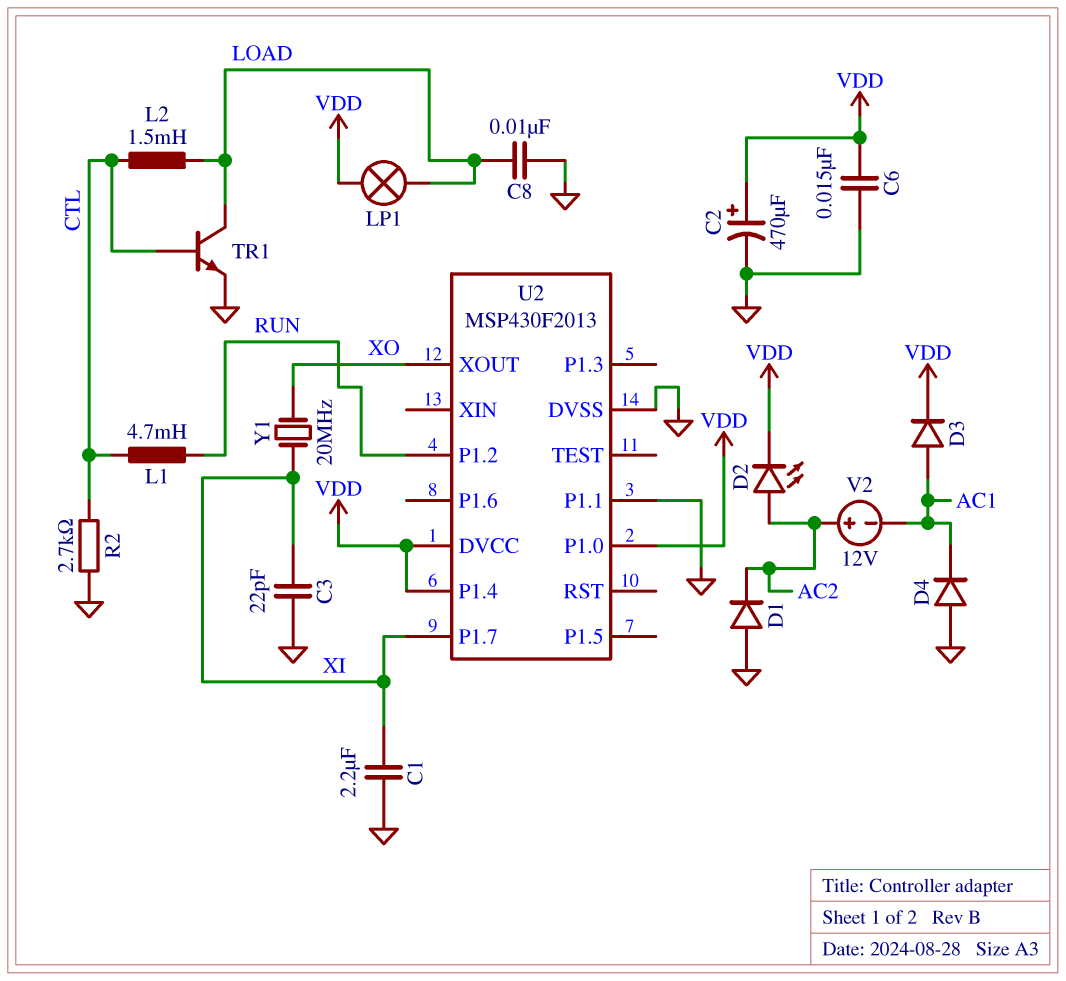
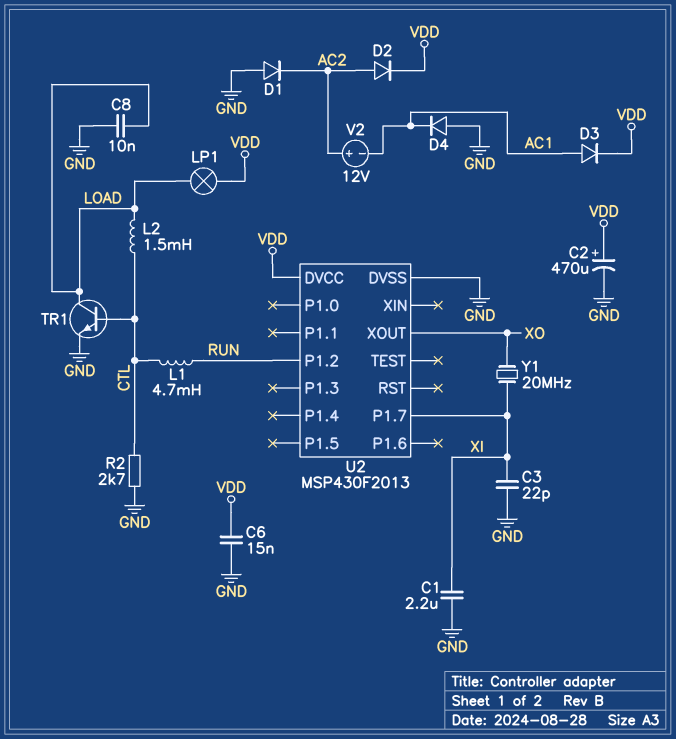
D2: LED (A AC2, K VDD) -> diode (A AC2, K VDD)
U2 pin P1.0: VDD -> none
U2 pin P1.1: GND -> none
U2 pin P1.4: VDD -> none

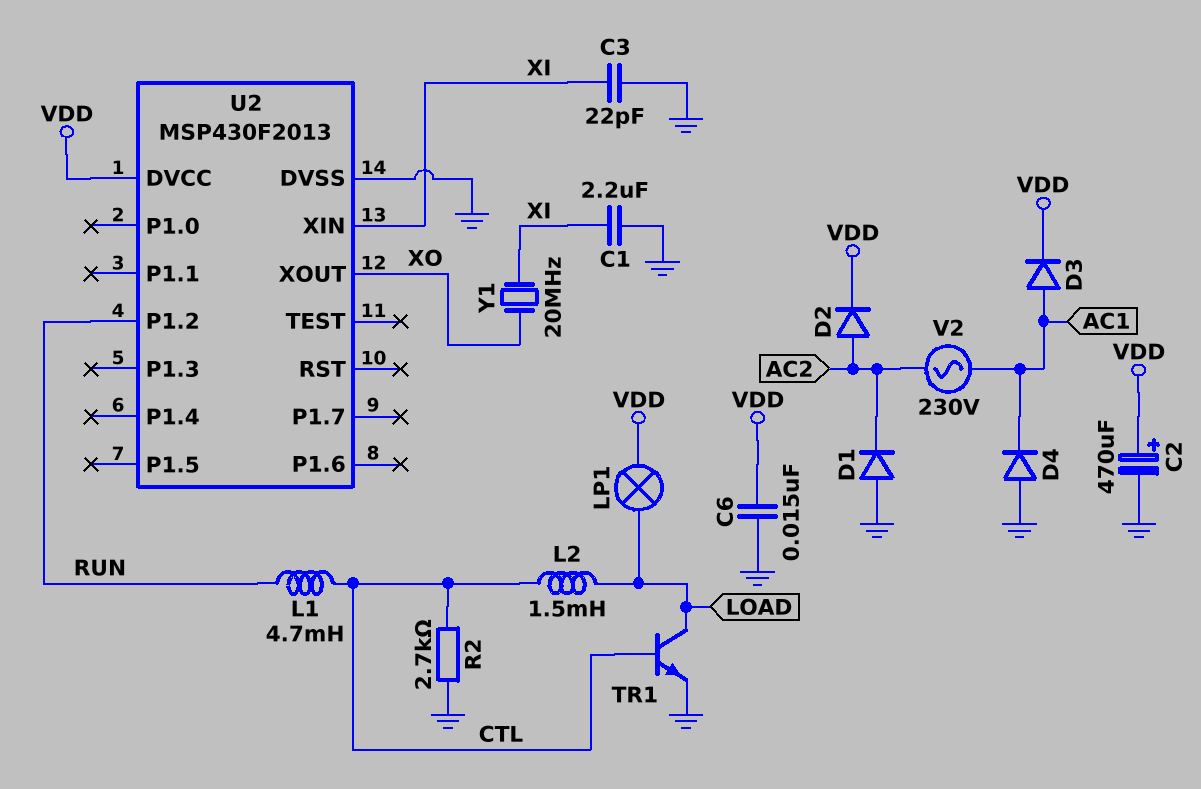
C8: 10nF (GND, LOAD) -> none
U2 pin P1.7: XI -> none
U2 pin XIN: none -> XI
V2: 12V (plus AC2, minus AC1) -> AC 230V (AC1, AC2)

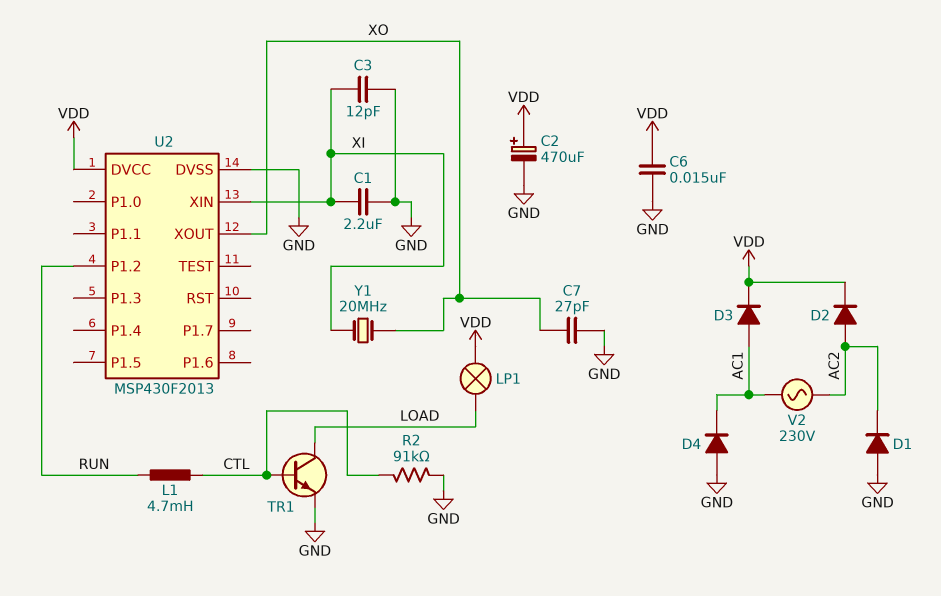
C3: 22pF (GND, XI) -> 12pF (GND, XI)
C7: none -> 27pF (GND, XO)
L2: 1.5mH (CTL, LOAD) -> none
R2: 2.7k (CTL, GND) -> 91k (CTL, GND)

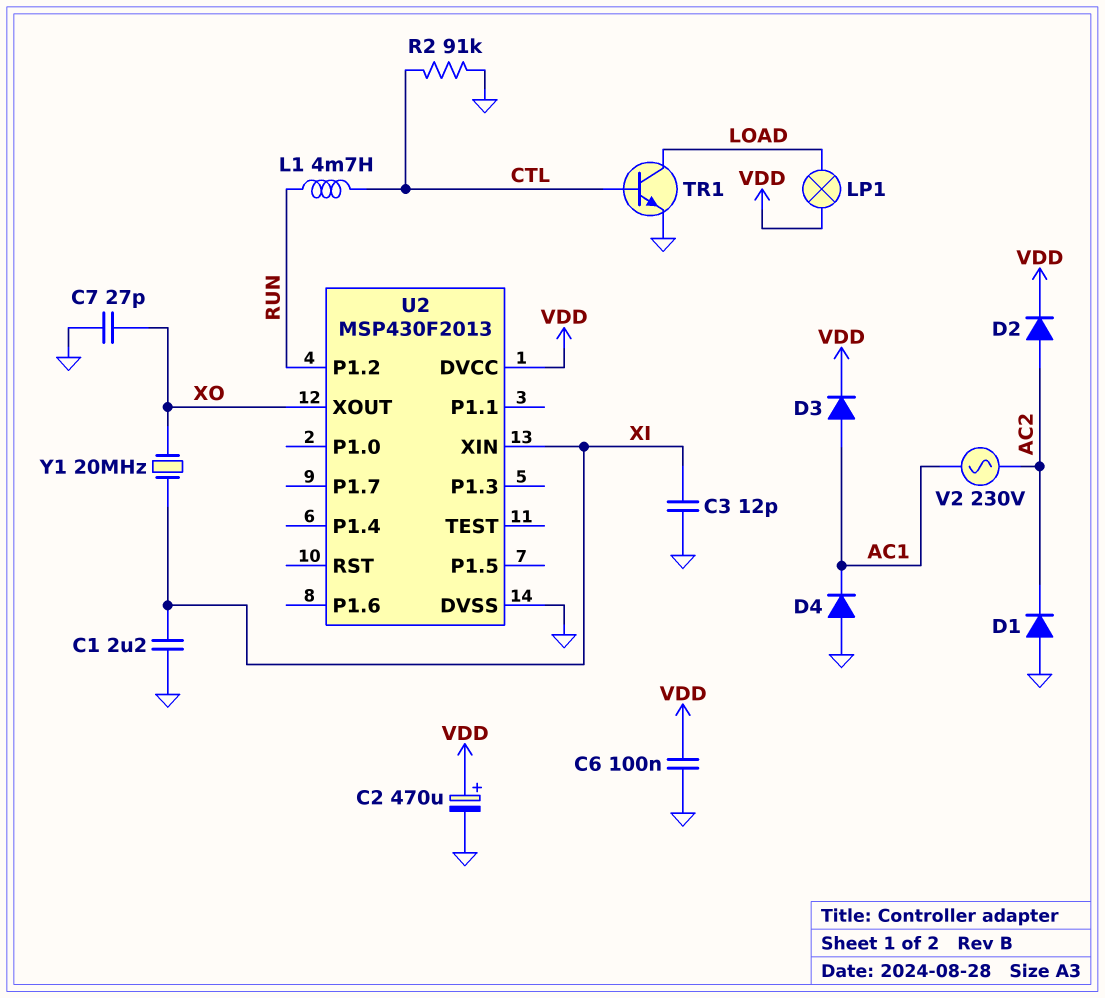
C6: 15nF (GND, VDD) -> 100nF (GND, VDD)

